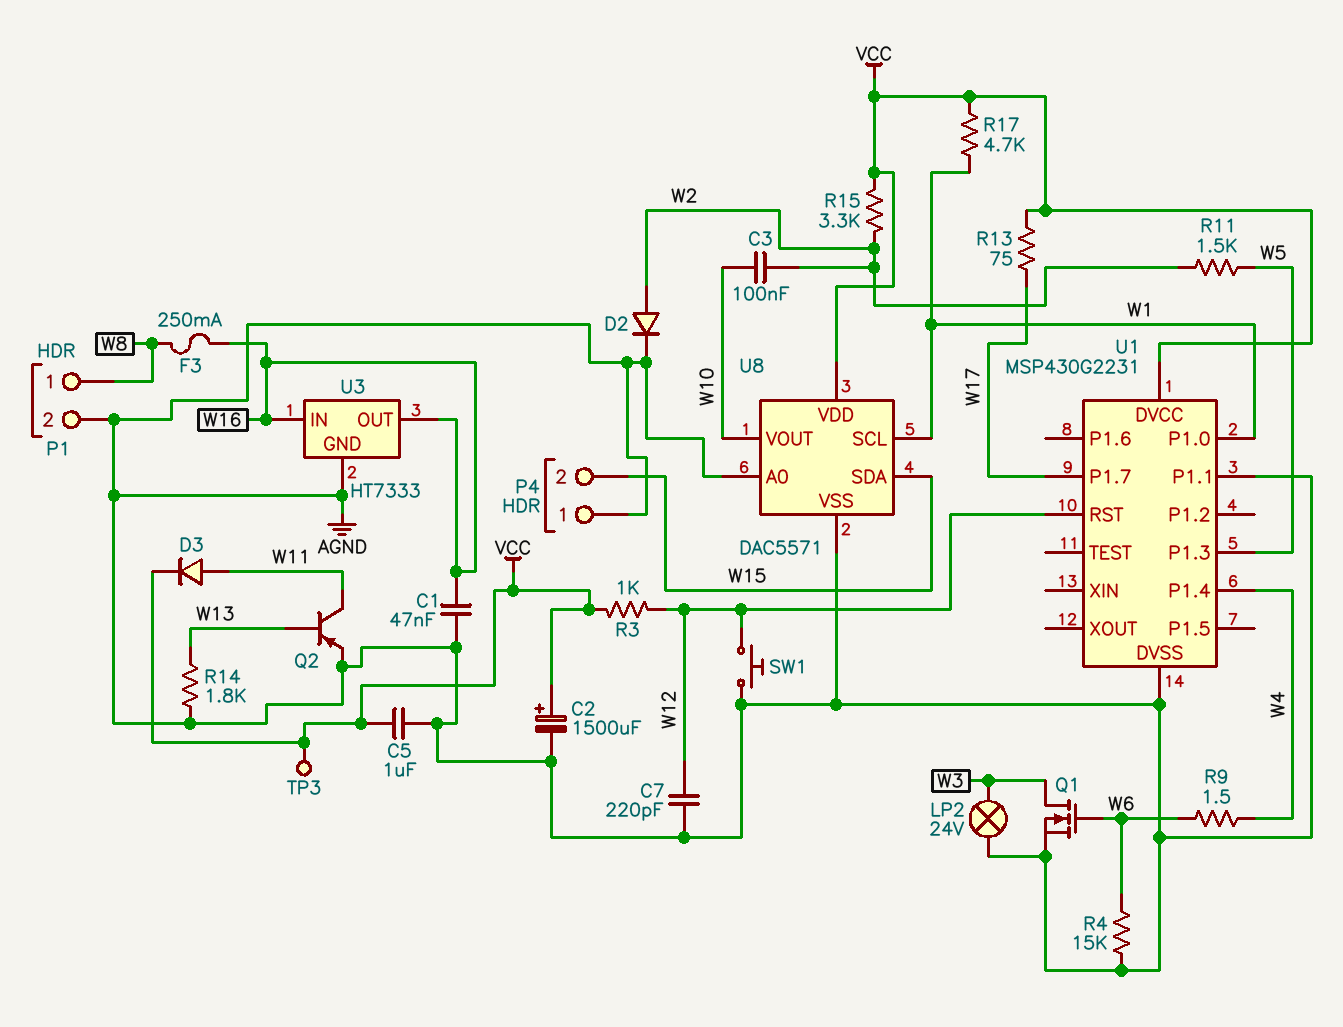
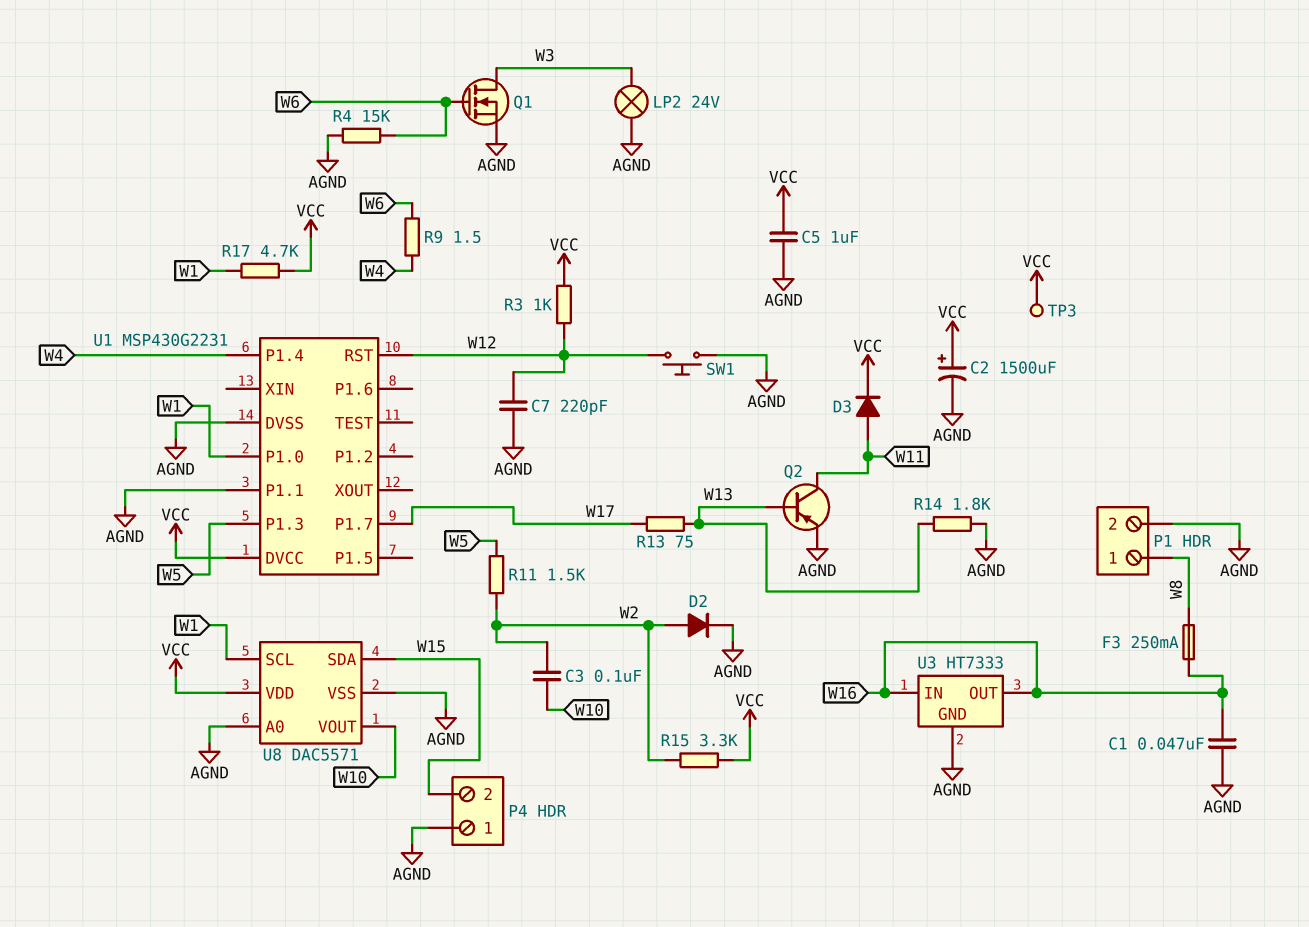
R13: 75 (VCC, W17) -> 75 (W13, W17)

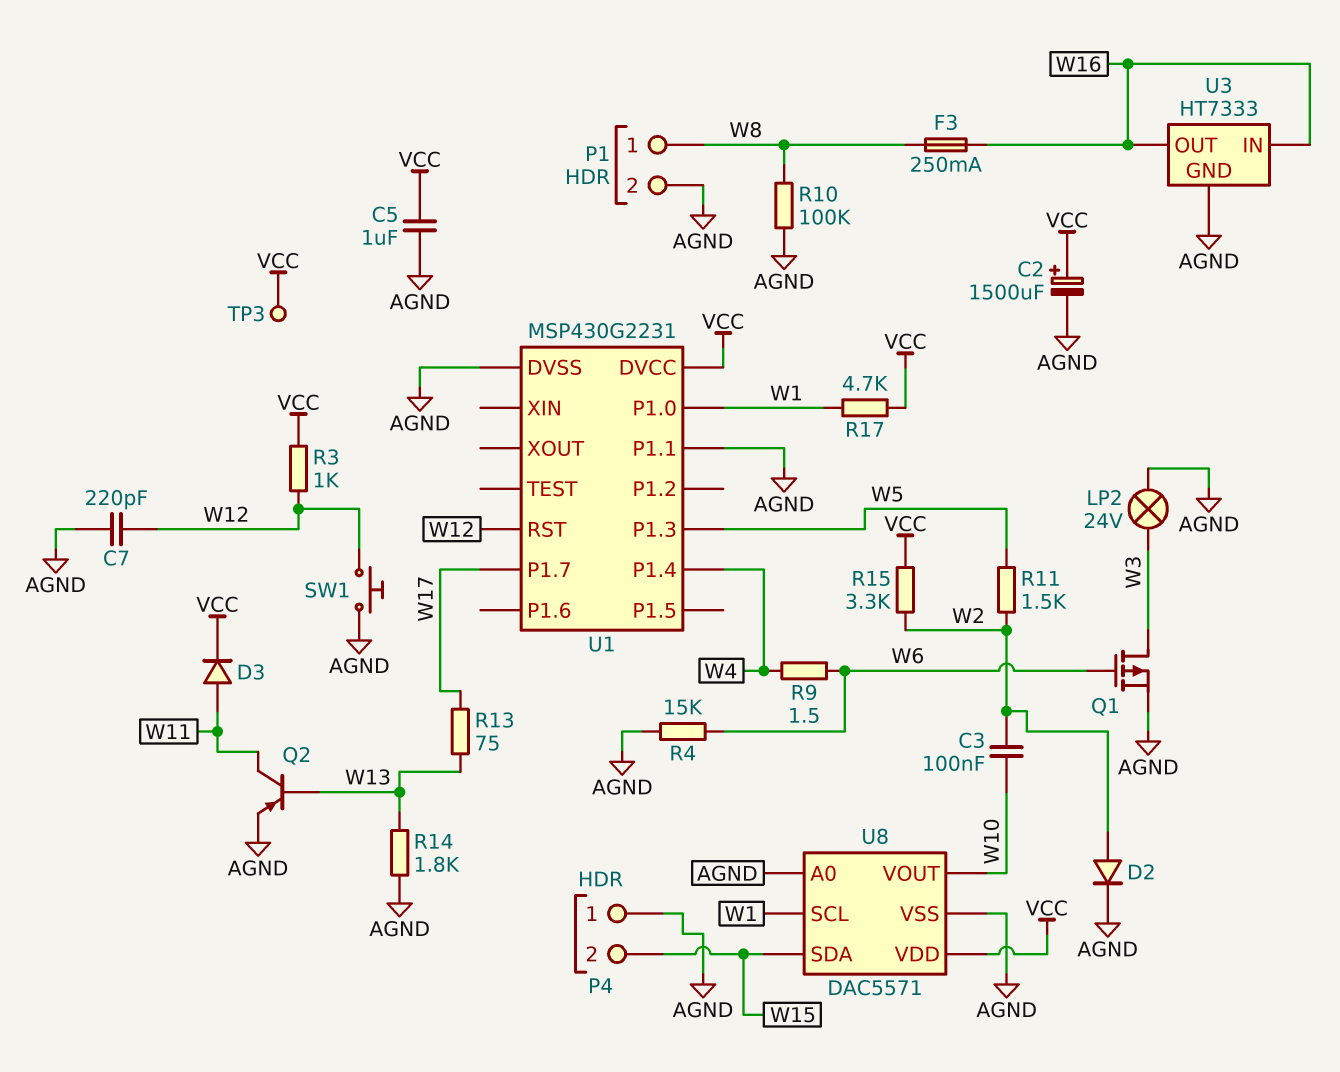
C1: 47nF (AGND, W16) -> none
Q1: NMOS (G W6, D W3, S AGND) -> PMOS (G W6, D W3, S AGND)
R10: none -> 100k (AGND, W8)

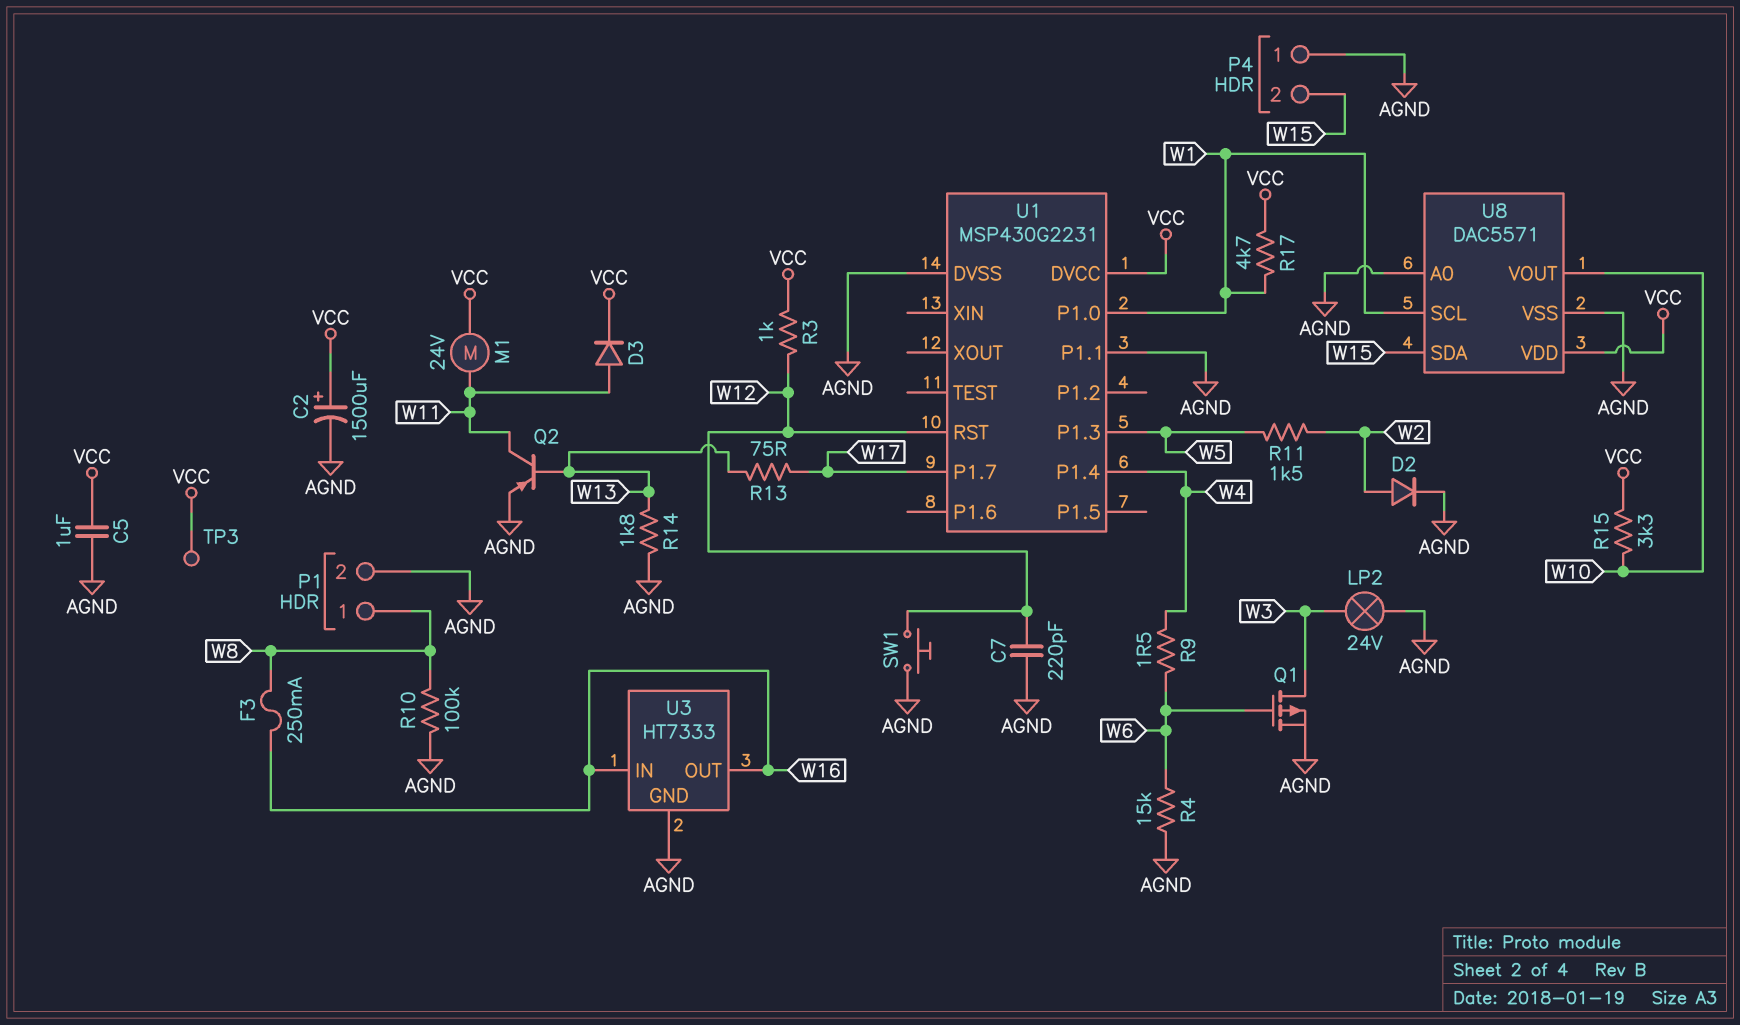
C3: 100nF (W2, W10) -> none
M1: none -> motor 24V (VCC, W11)
R15: 3.3k (VCC, W2) -> 3.3k (VCC, W10)

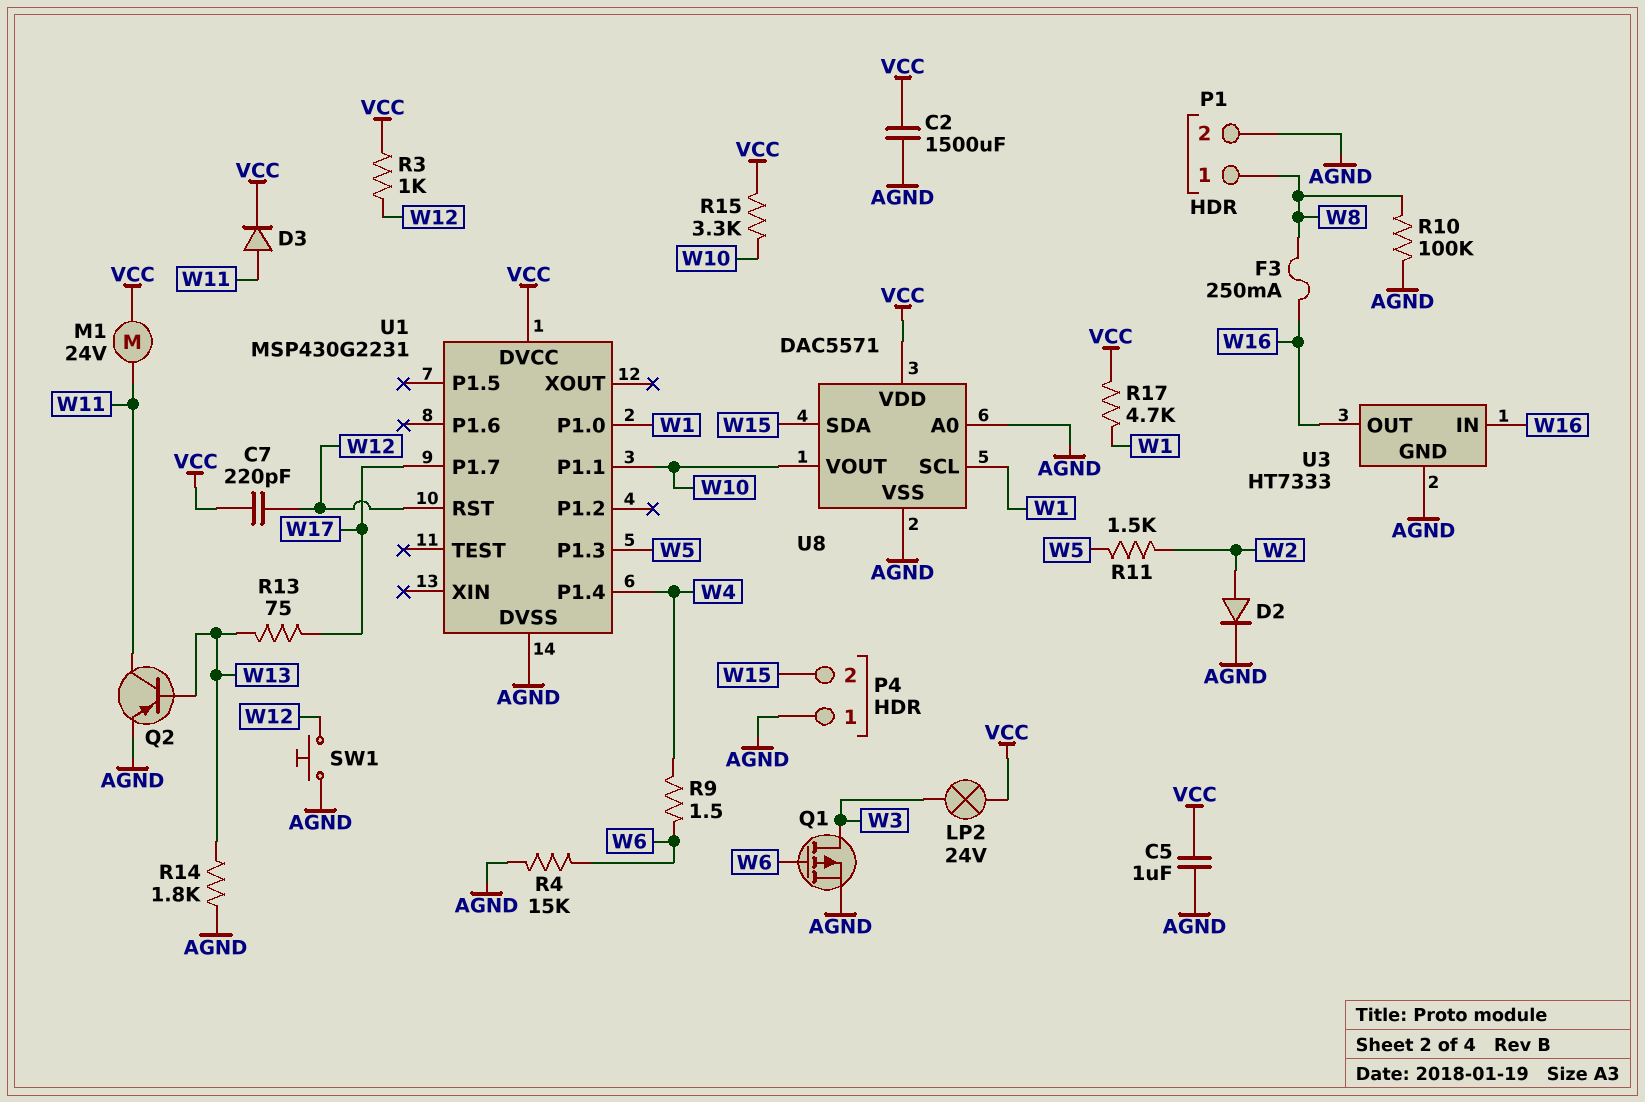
C2: 1500uF (plus VCC, minus AGND) -> 1500uF (AGND, VCC)
C7: 220pF (AGND, W12) -> 220pF (VCC, W12)
LP2: lamp 24V (AGND, W3) -> lamp 24V (VCC, W3)
TP3: test point (VCC) -> none
U1 pin P1.1: AGND -> W10

